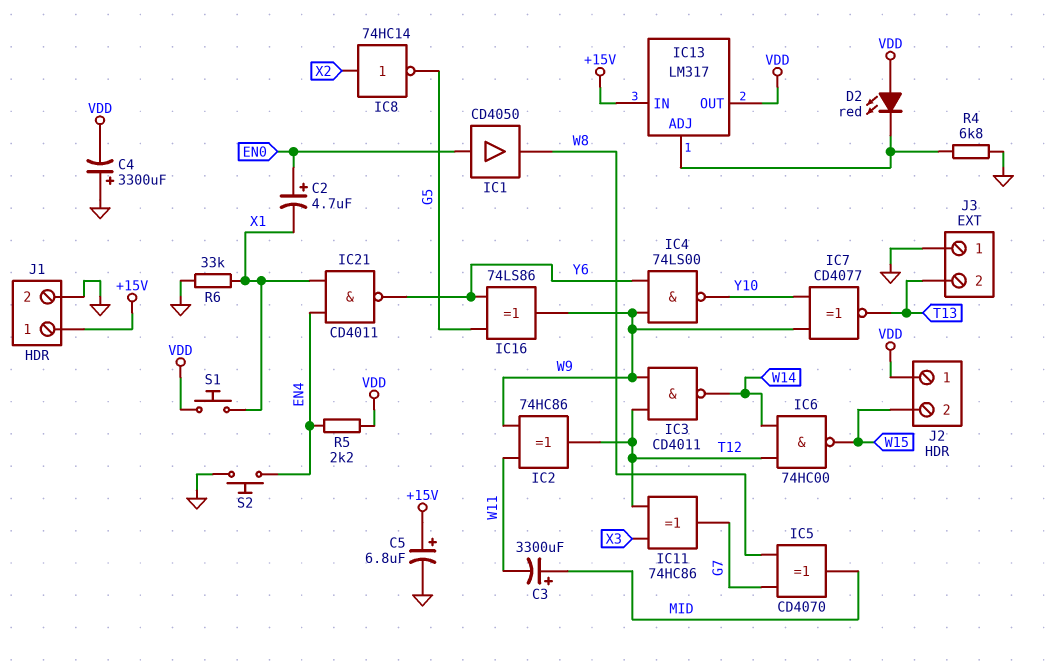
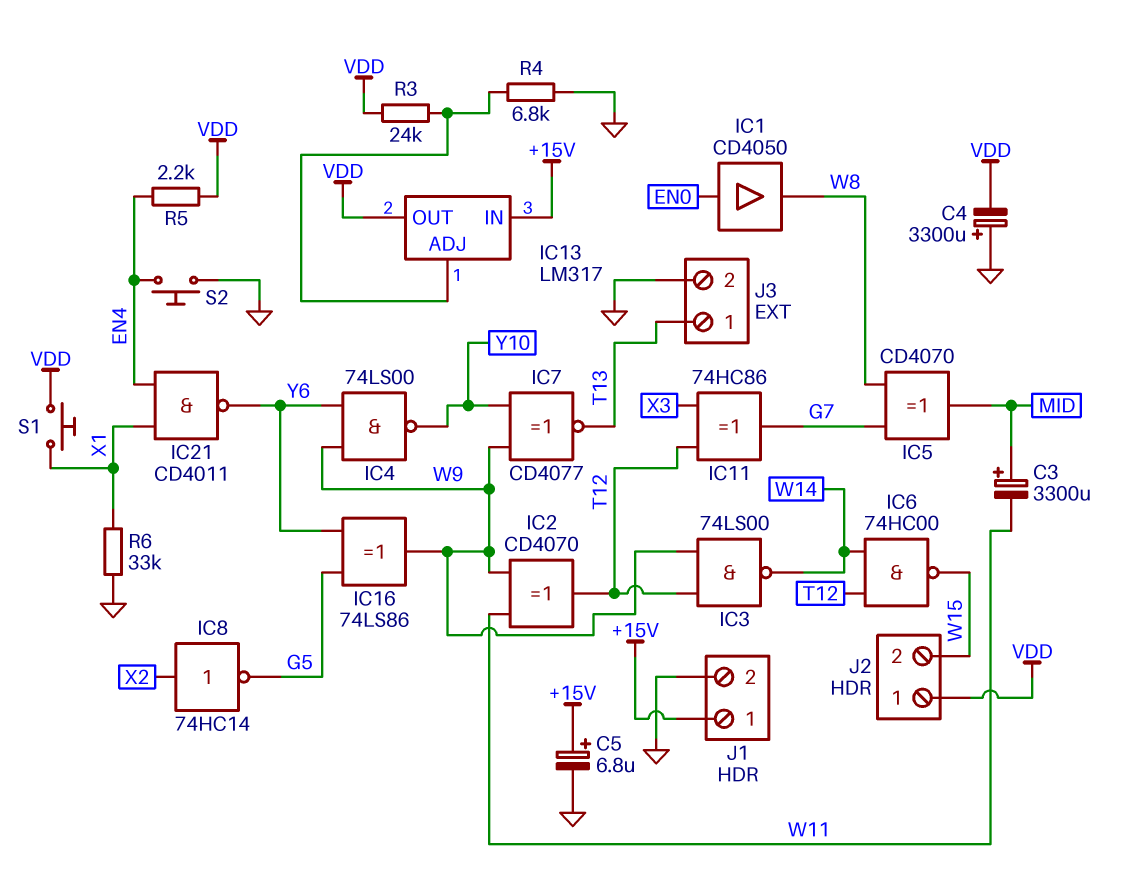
C2: 4.7uF (plus EN0, minus X1) -> none
D2: LED red (A VDD, K IC13/ADJ) -> none
IC2: XOR 74HC86 (in W9, in W11, out T12) -> XOR CD4070 (in W9, in W11, out T12)
IC3: NAND CD4011 (in T12, in W9, out W14) -> NAND 74LS00 (in T12, in W9, out W14)
J3 pin 1: GND -> T13
J3 pin 2: T13 -> GND
R3: none -> 24k (IC13/ADJ, VDD)

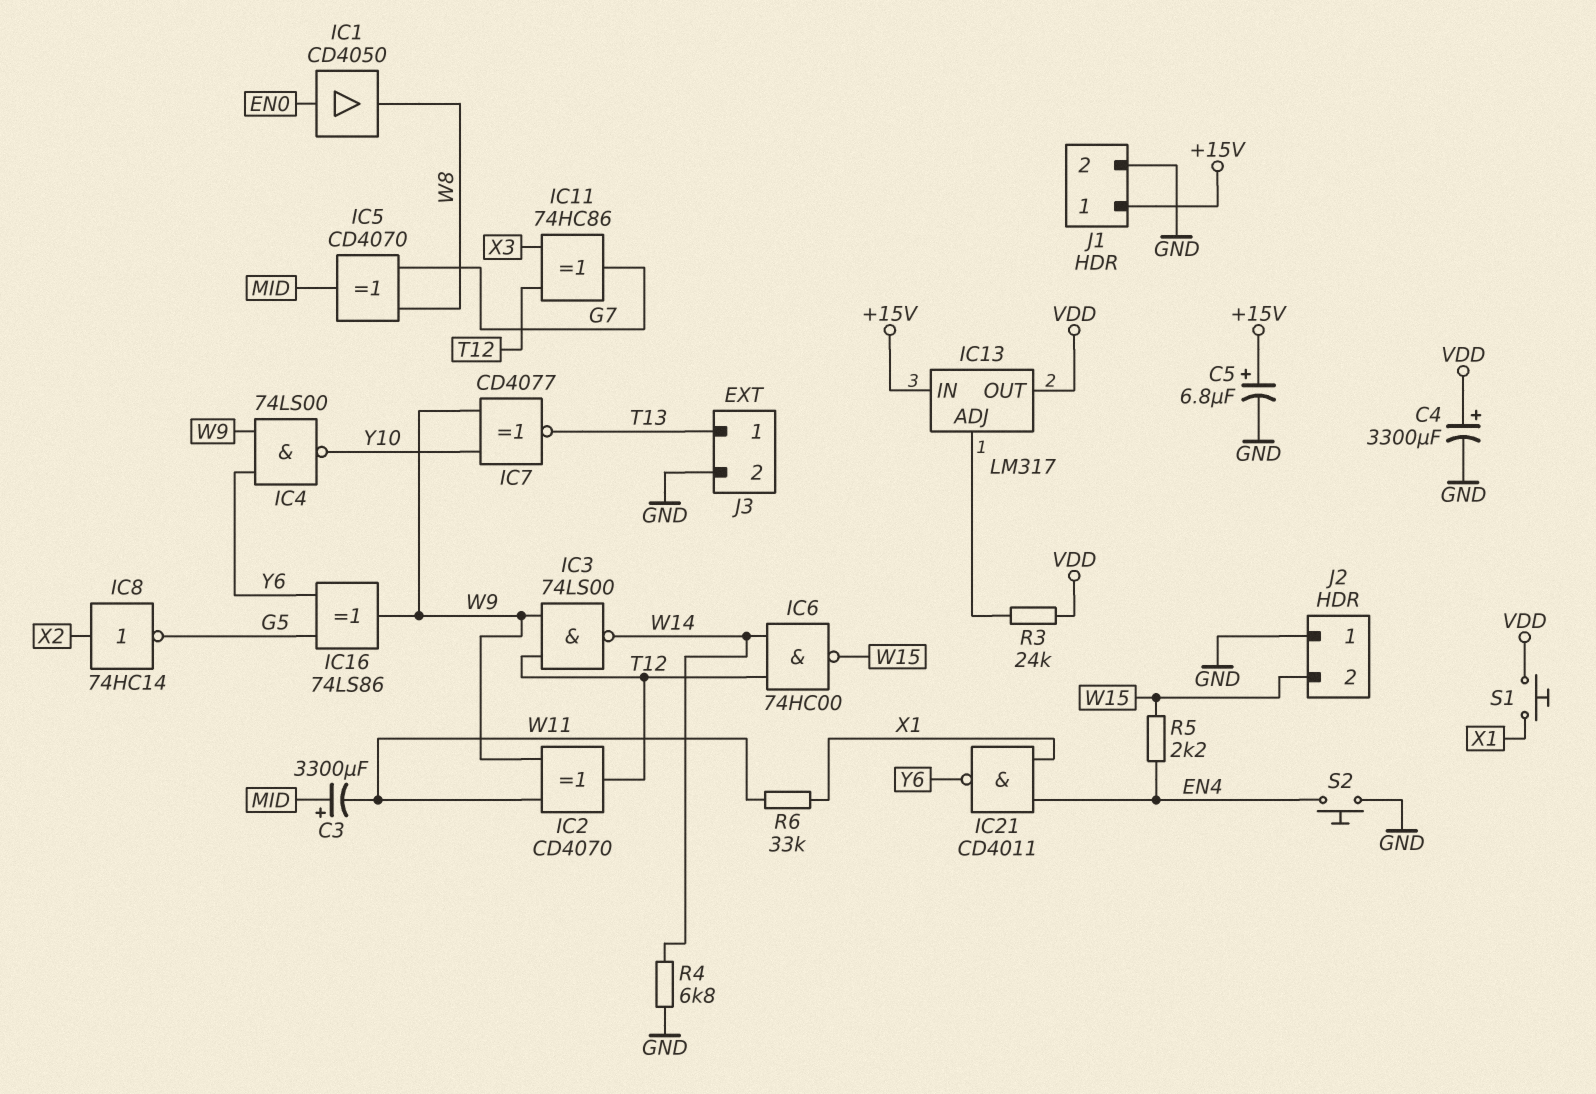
C4: 3300uF (plus GND, minus VDD) -> 3300uF (plus VDD, minus GND)
J2 pin 1: VDD -> GND
R4: 6.8k (GND, IC13/ADJ) -> 6.8k (GND, W14)
R5: 2.2k (EN4, VDD) -> 2.2k (EN4, W15)
R6: 33k (GND, X1) -> 33k (W11, X1)

